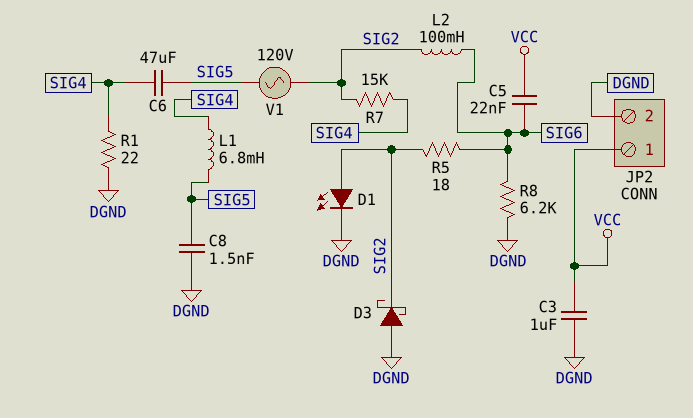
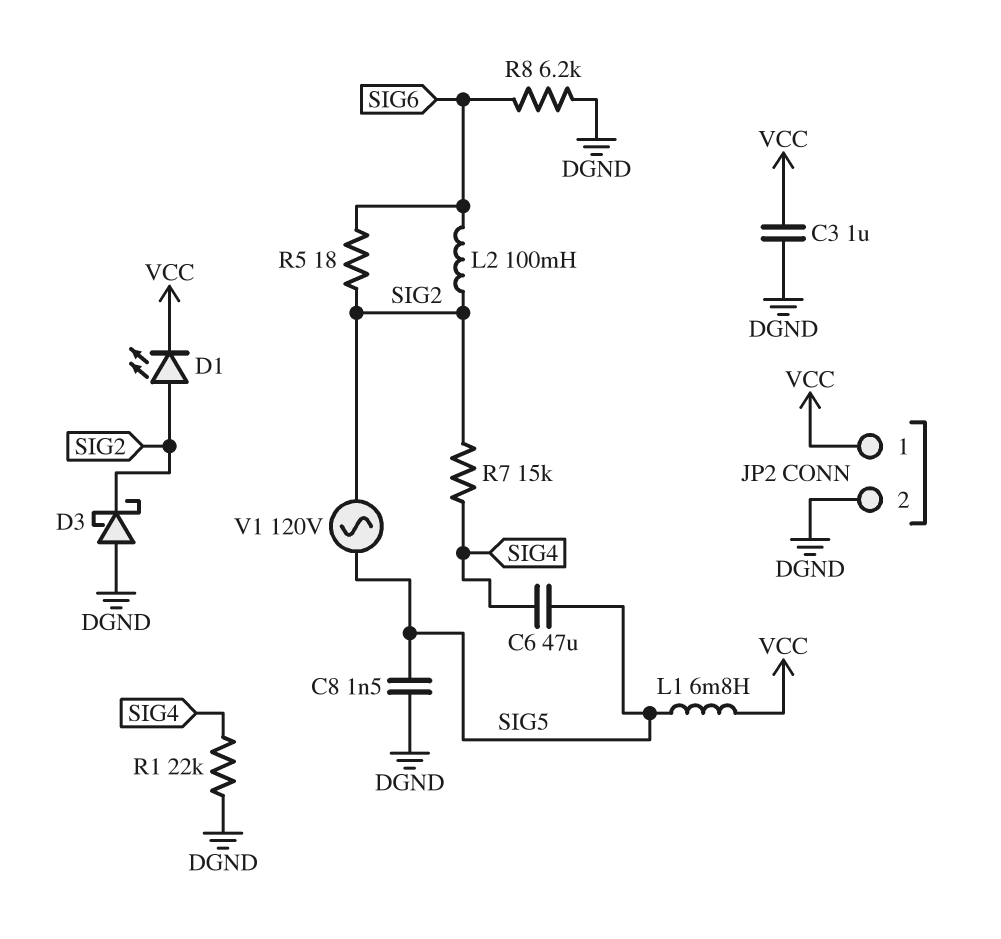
C5: 22nF (SIG6, VCC) -> none
D1: LED (A SIG2, K DGND) -> LED (A SIG2, K VCC)
L1: 6.8mH (SIG4, SIG5) -> 6.8mH (SIG5, VCC)
R1: 22 (DGND, SIG4) -> 22k (DGND, SIG4)

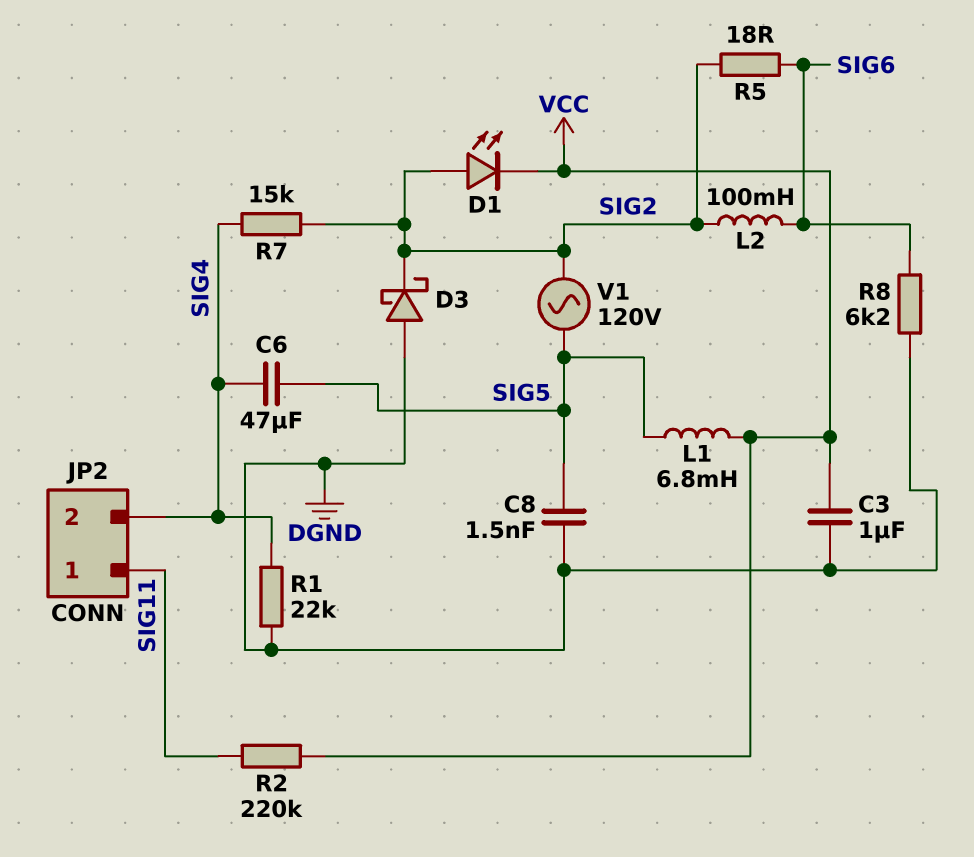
JP2 pin 1: VCC -> SIG11
JP2 pin 2: DGND -> SIG4
R2: none -> 220k (SIG11, VCC)

